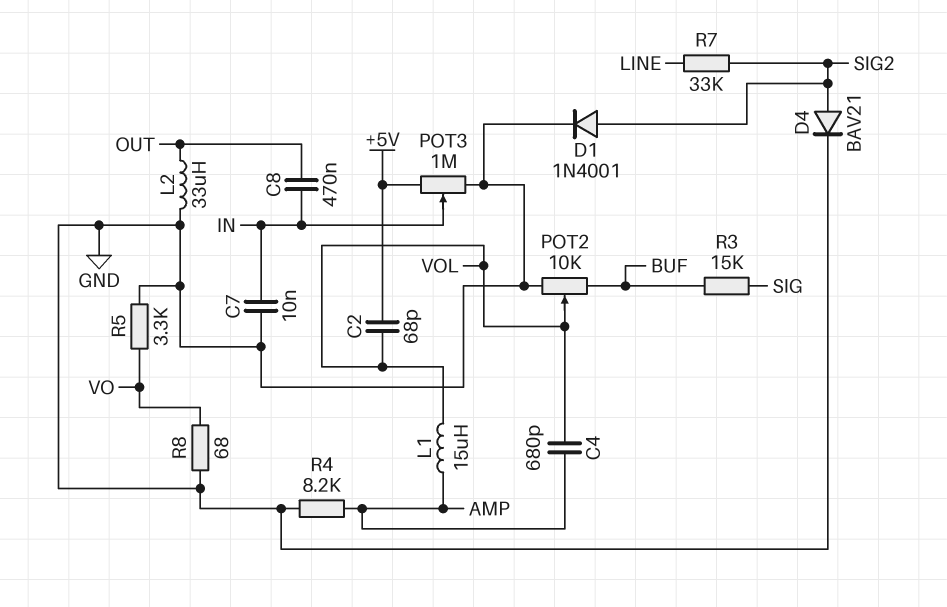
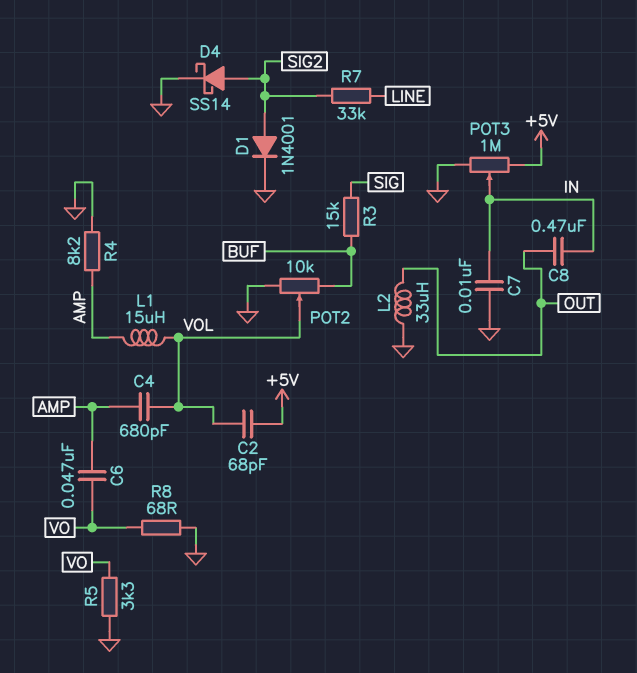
C6: none -> 47nF (AMP, VO)
D4: diode BAV21 (A SIG2, K GND) -> schottky SS14 (A SIG2, K GND)

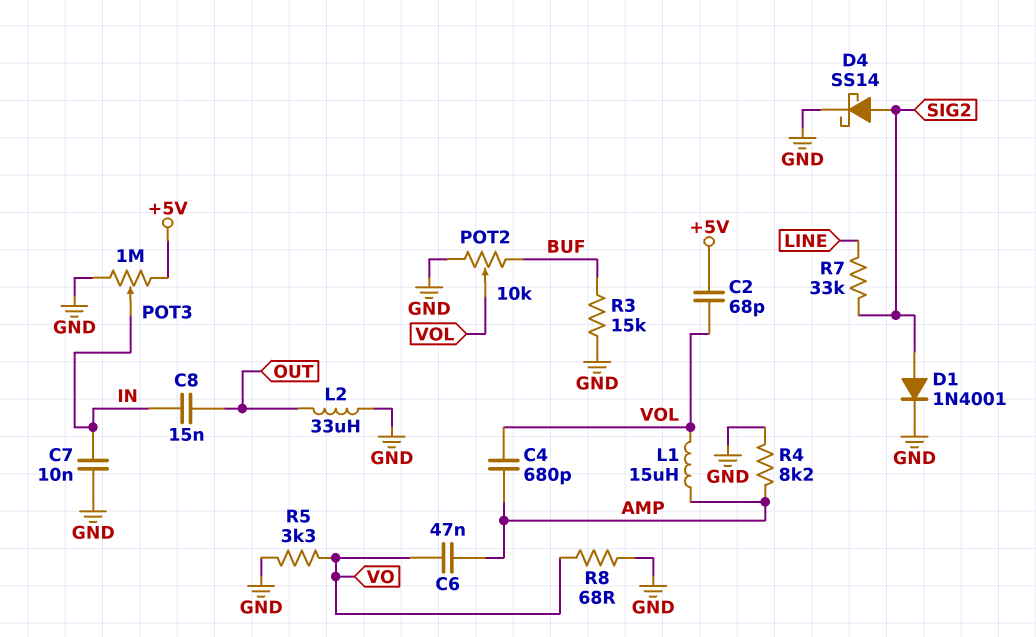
C8: 470nF (IN, OUT) -> 15nF (IN, OUT)
R3: 15k (BUF, SIG) -> 15k (BUF, GND)

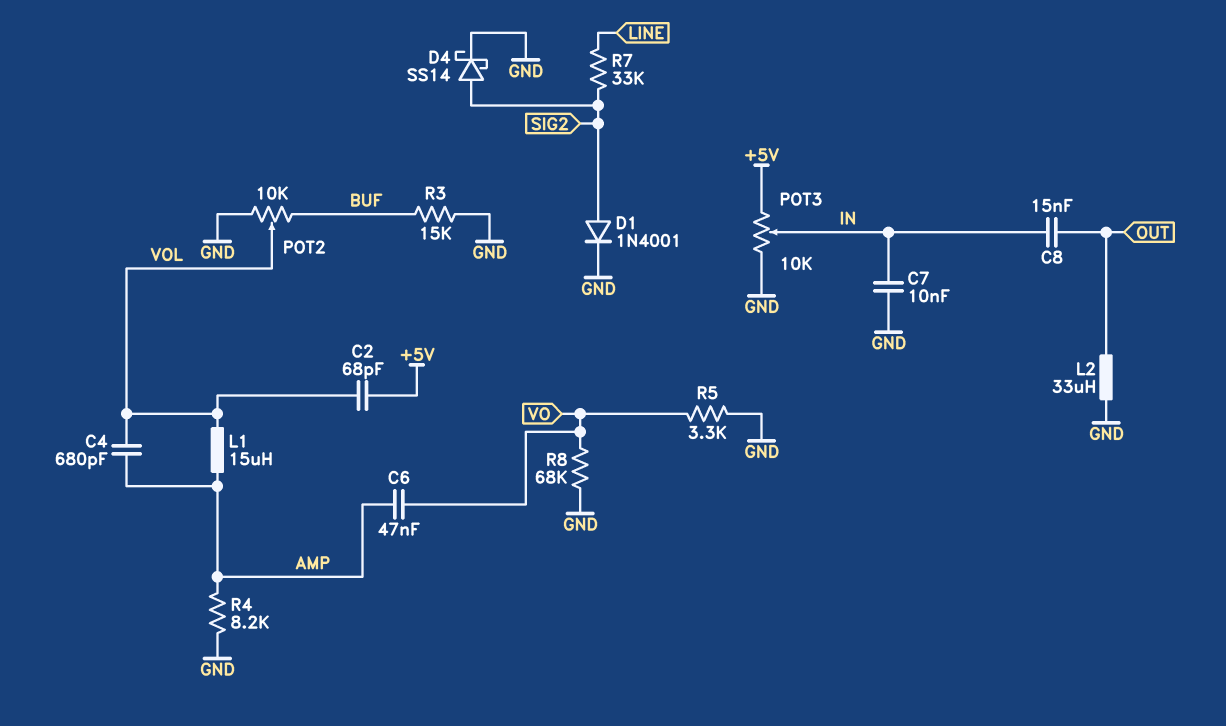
POT3: 1M (+5V, GND, wiper IN) -> 10k (+5V, GND, wiper IN)
R8: 68 (GND, VO) -> 68k (GND, VO)

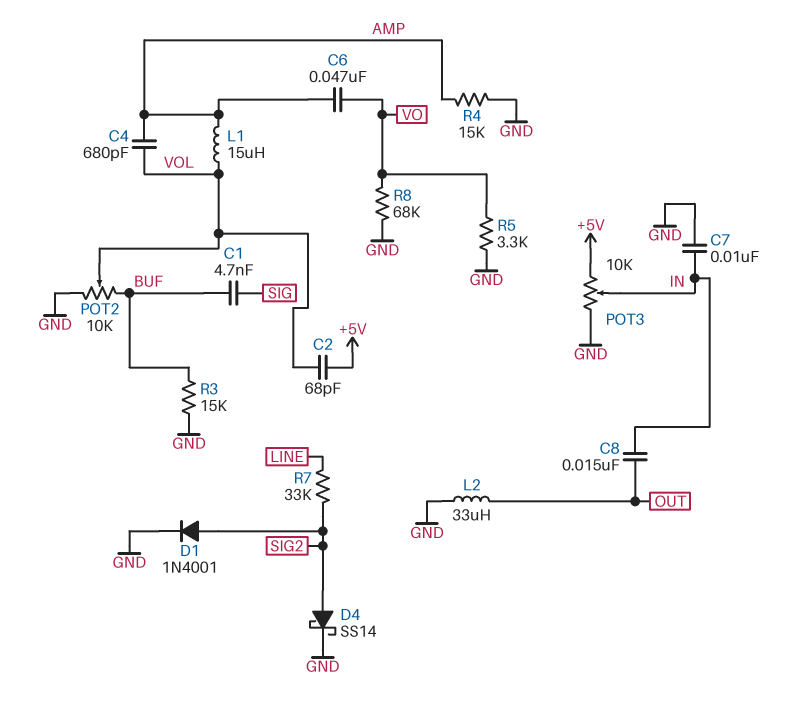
C1: none -> 4.7nF (BUF, SIG)
R4: 8.2k (AMP, GND) -> 15k (AMP, GND)

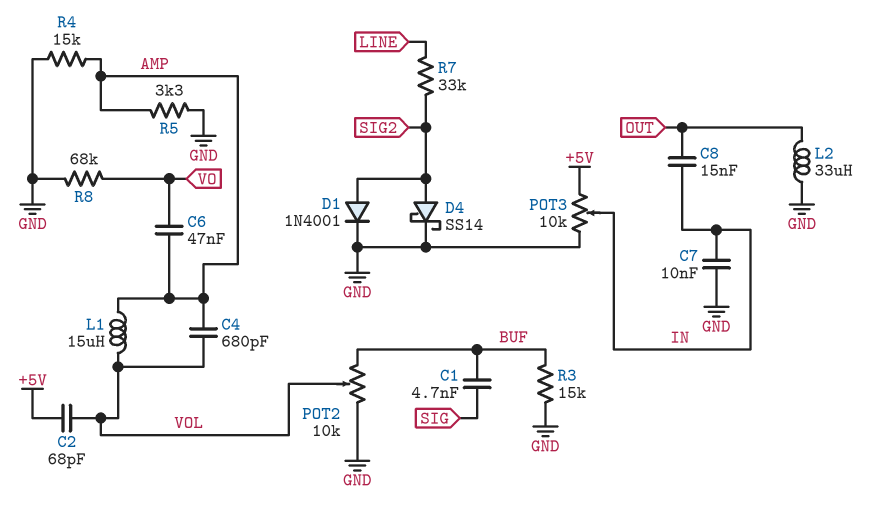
R5: 3.3k (GND, VO) -> 3.3k (AMP, GND)

